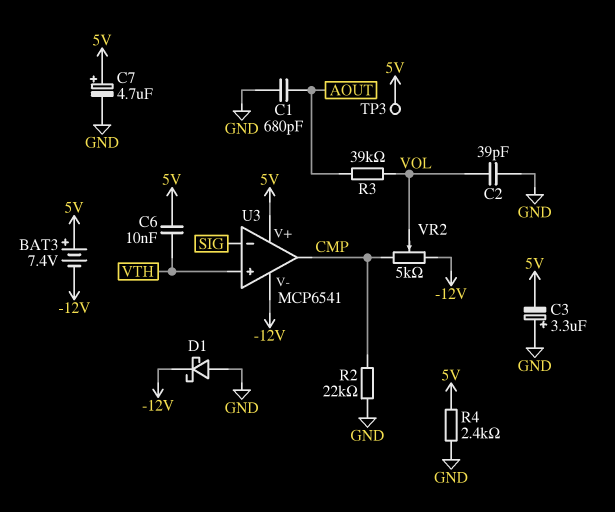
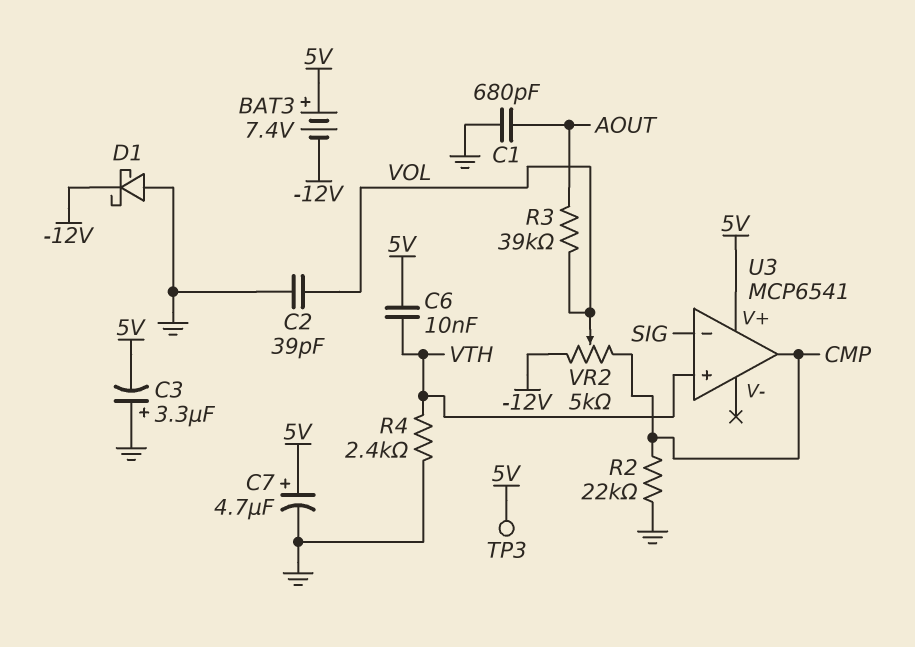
R4: 2.4k (5V, GND) -> 2.4k (GND, VTH)
U3 pin V-: -12V -> none

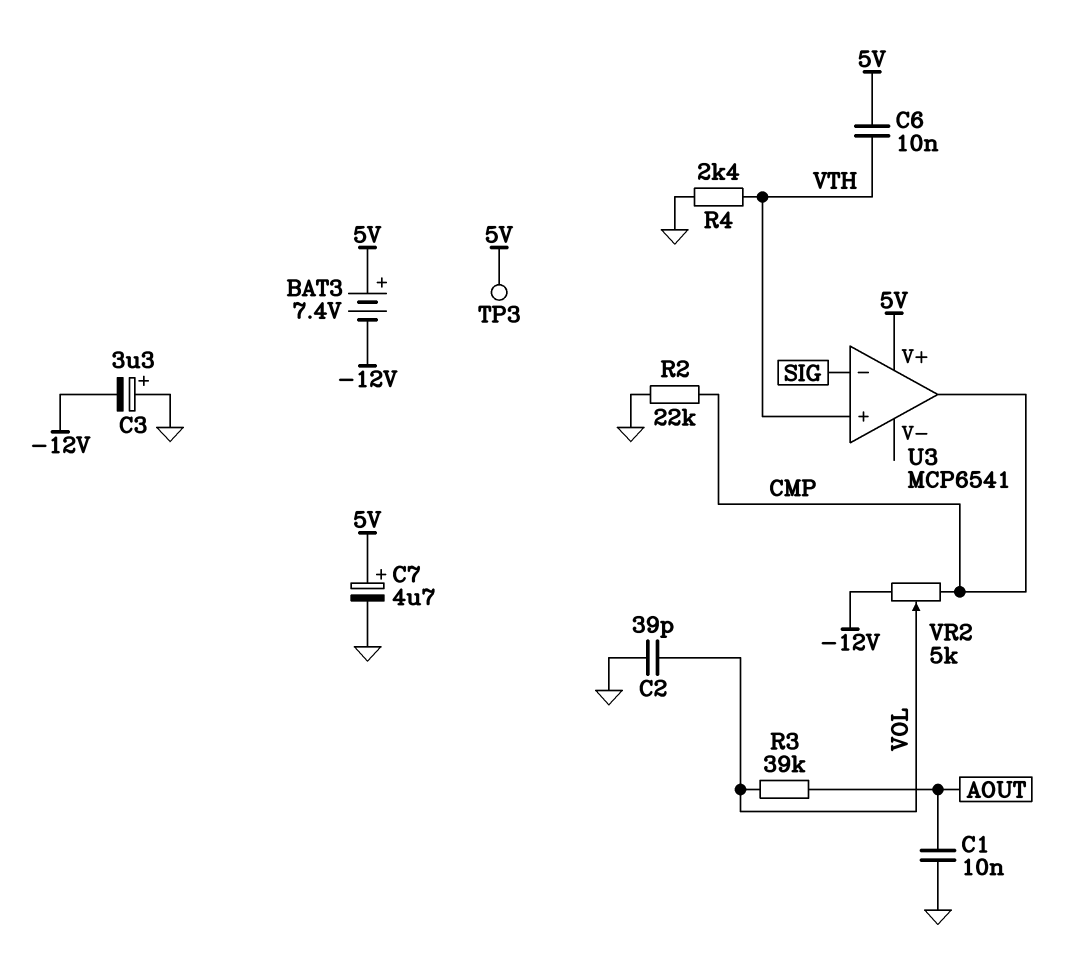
C1: 680pF (AOUT, GND) -> 10nF (AOUT, GND)
C3: 3.3uF (plus GND, minus 5V) -> 3.3uF (plus GND, minus -12V)
D1: schottky (A GND, K -12V) -> none

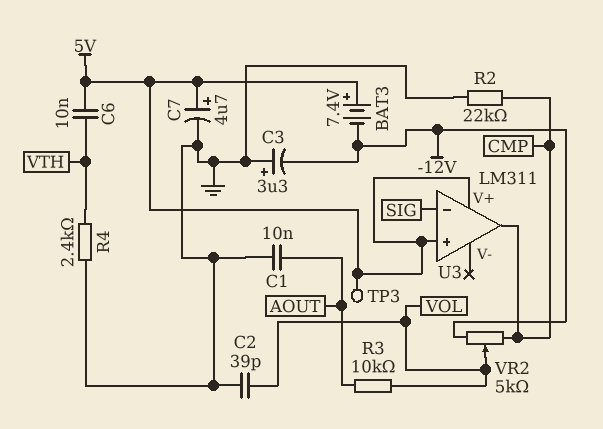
R3: 39k (AOUT, VOL) -> 10k (AOUT, VOL)
U3: MCP6541 -> LM311
U3 pin in+: VTH -> 5V

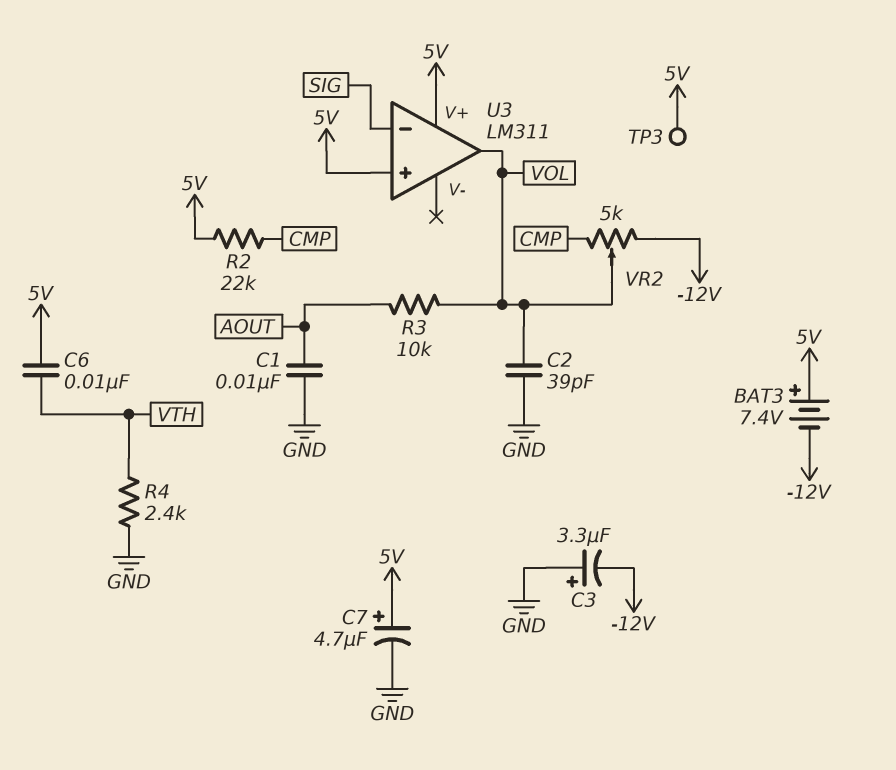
R2: 22k (CMP, GND) -> 22k (5V, CMP)
U3 pin out: CMP -> VOL

